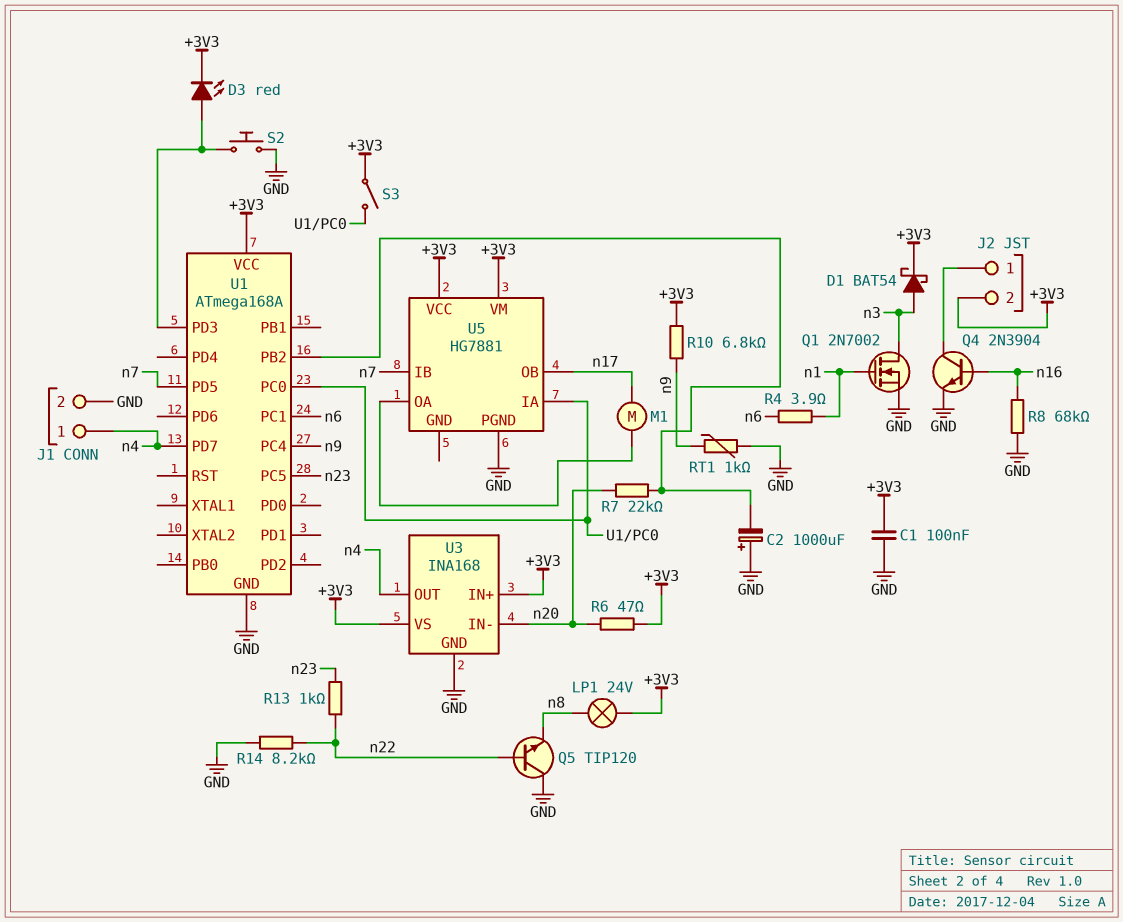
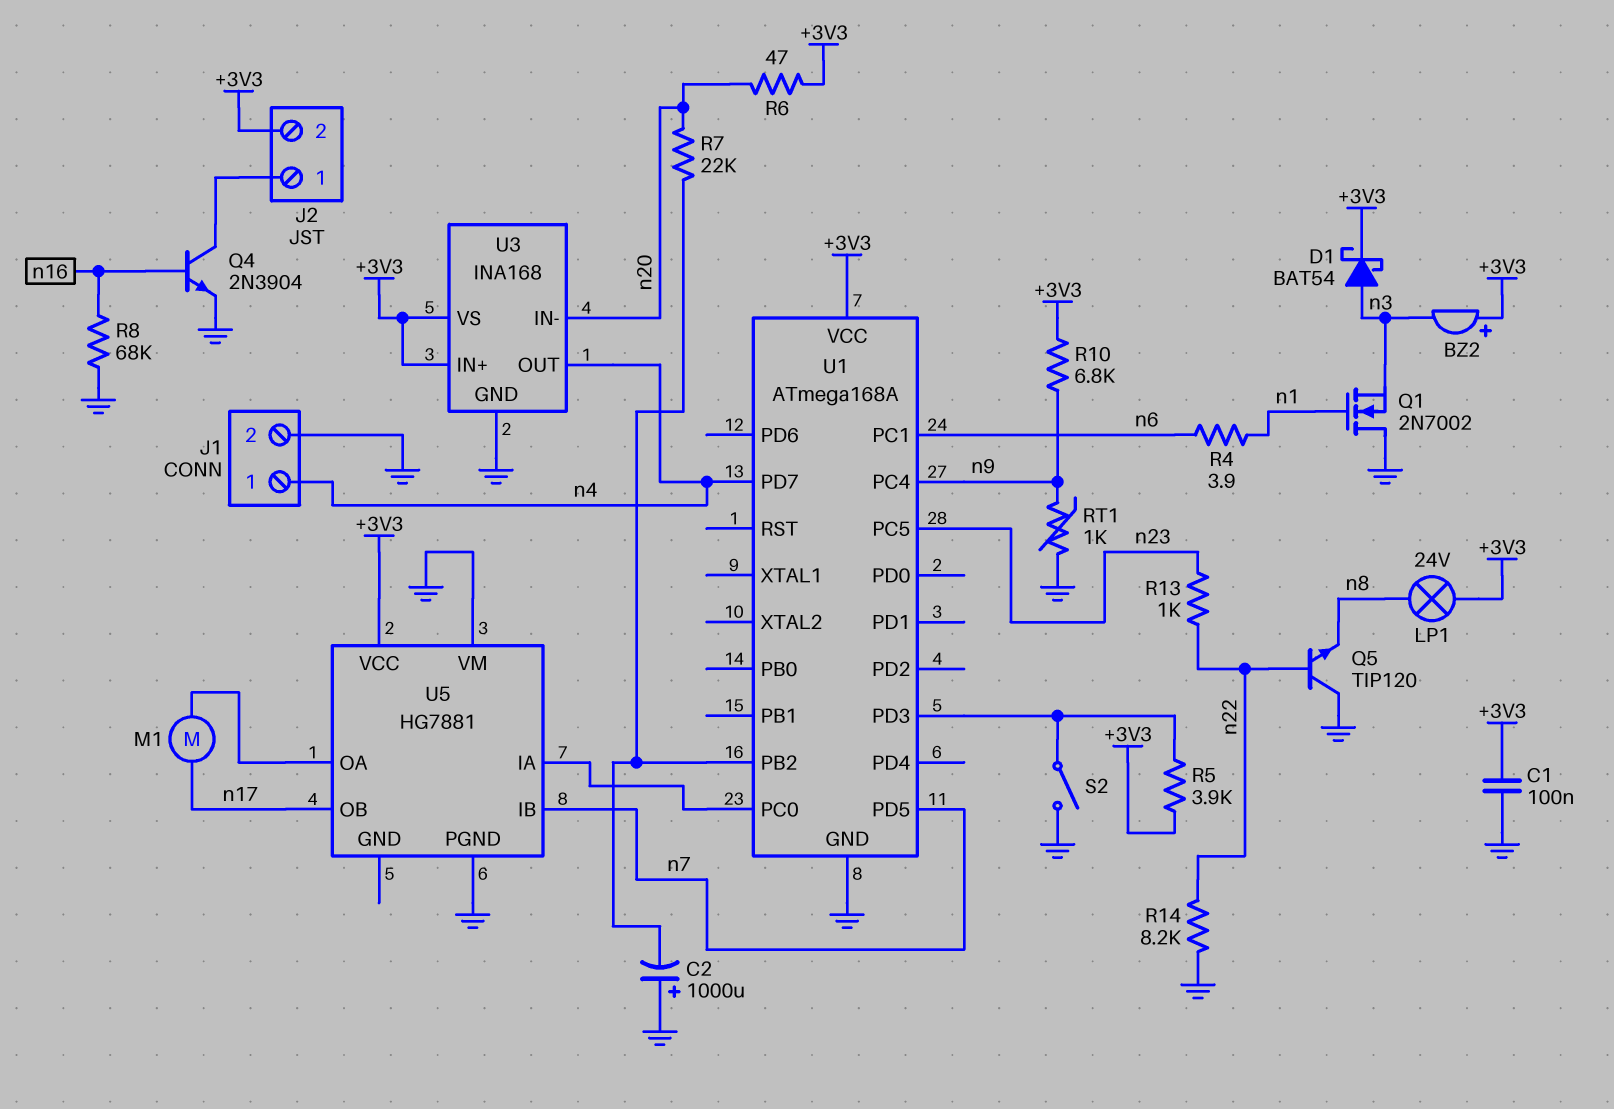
BZ2: none -> buzzer (plus +3V3, minus n3)
D3: LED red (A U1/PD3, K +3V3) -> none
Q1: NMOS 2N7002 (G n1, D n3, S GND) -> NMOS 2N7002 (G n1, D GND, S n3)
R5: none -> 3.9k (+3V3, U1/PD3)
S2: button (GND, U1/PD3) -> switch (GND, U1/PD3)
S3: switch (+3V3, U1/PC0) -> none
U5 pin VM: +3V3 -> GND

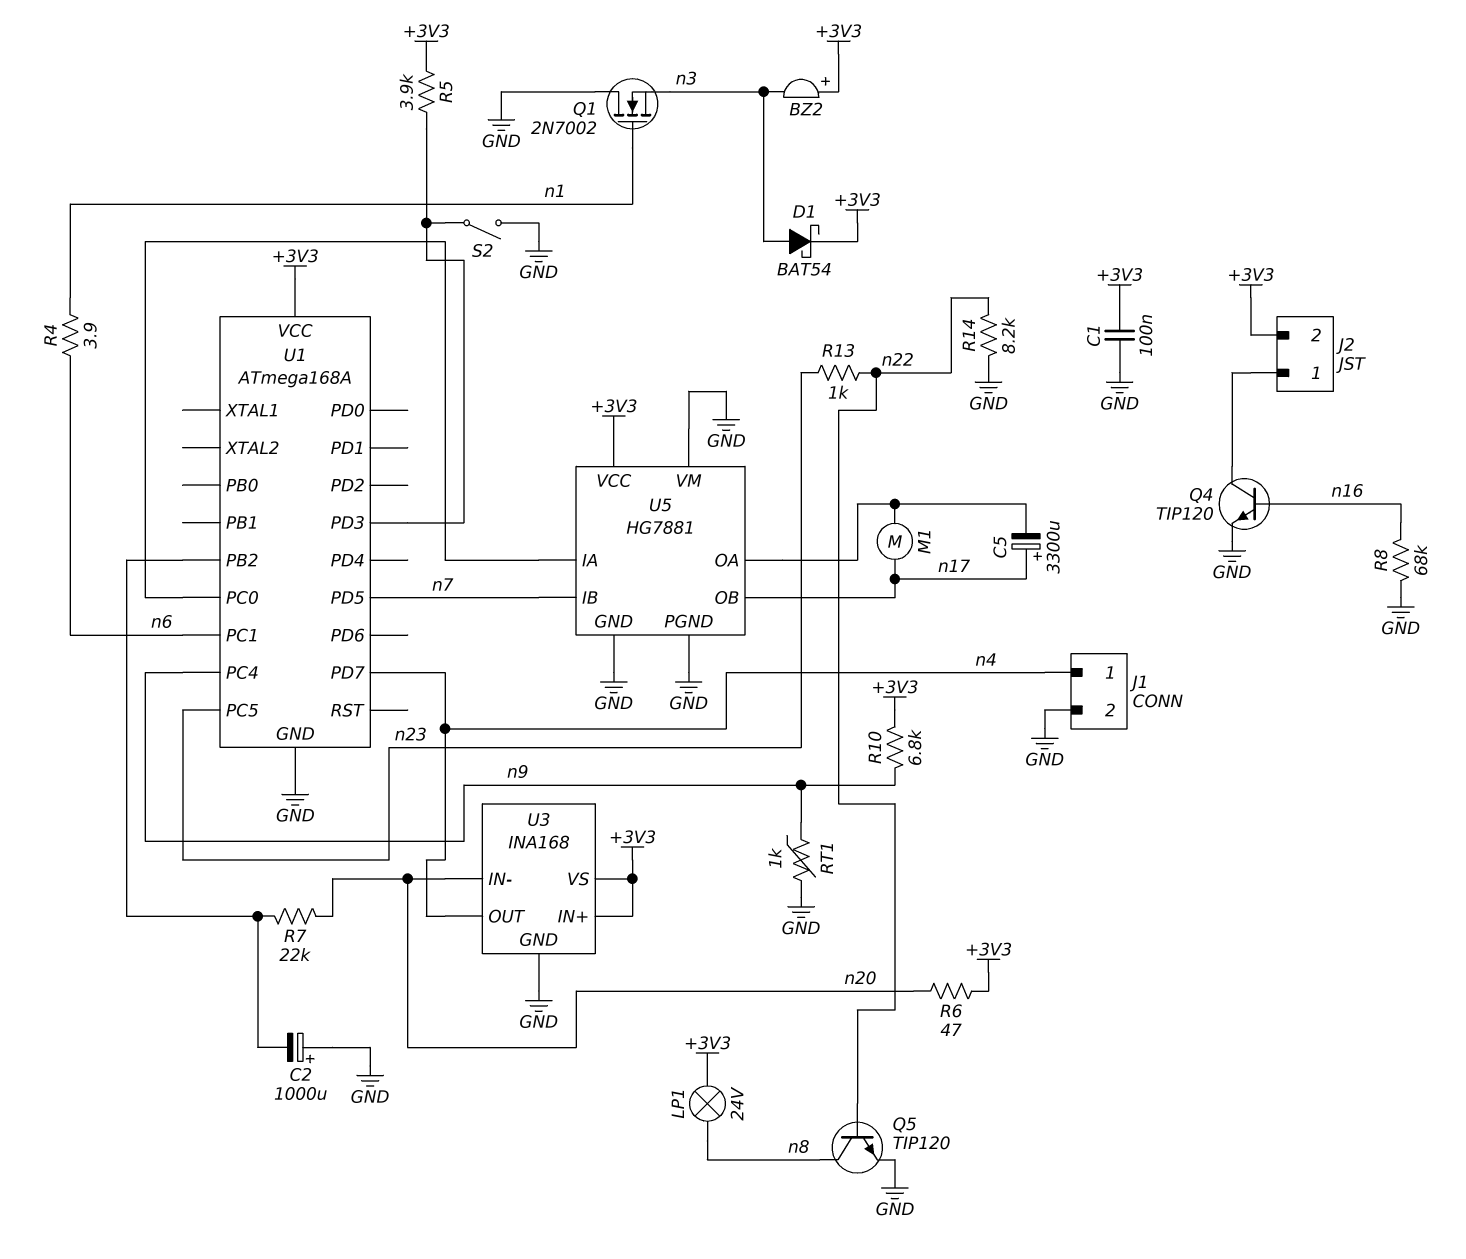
C5: none -> 3300uF (plus n17, minus U5/OA)
Q4: NPN 2N3904 (B n16, C J2/1, E GND) -> NPN TIP120 (B n16, C J2/1, E GND)
Q5: NPN TIP120 (B n22, C GND, E n8) -> NPN TIP120 (B n22, C n8, E GND)
U5 pin GND: none -> GND

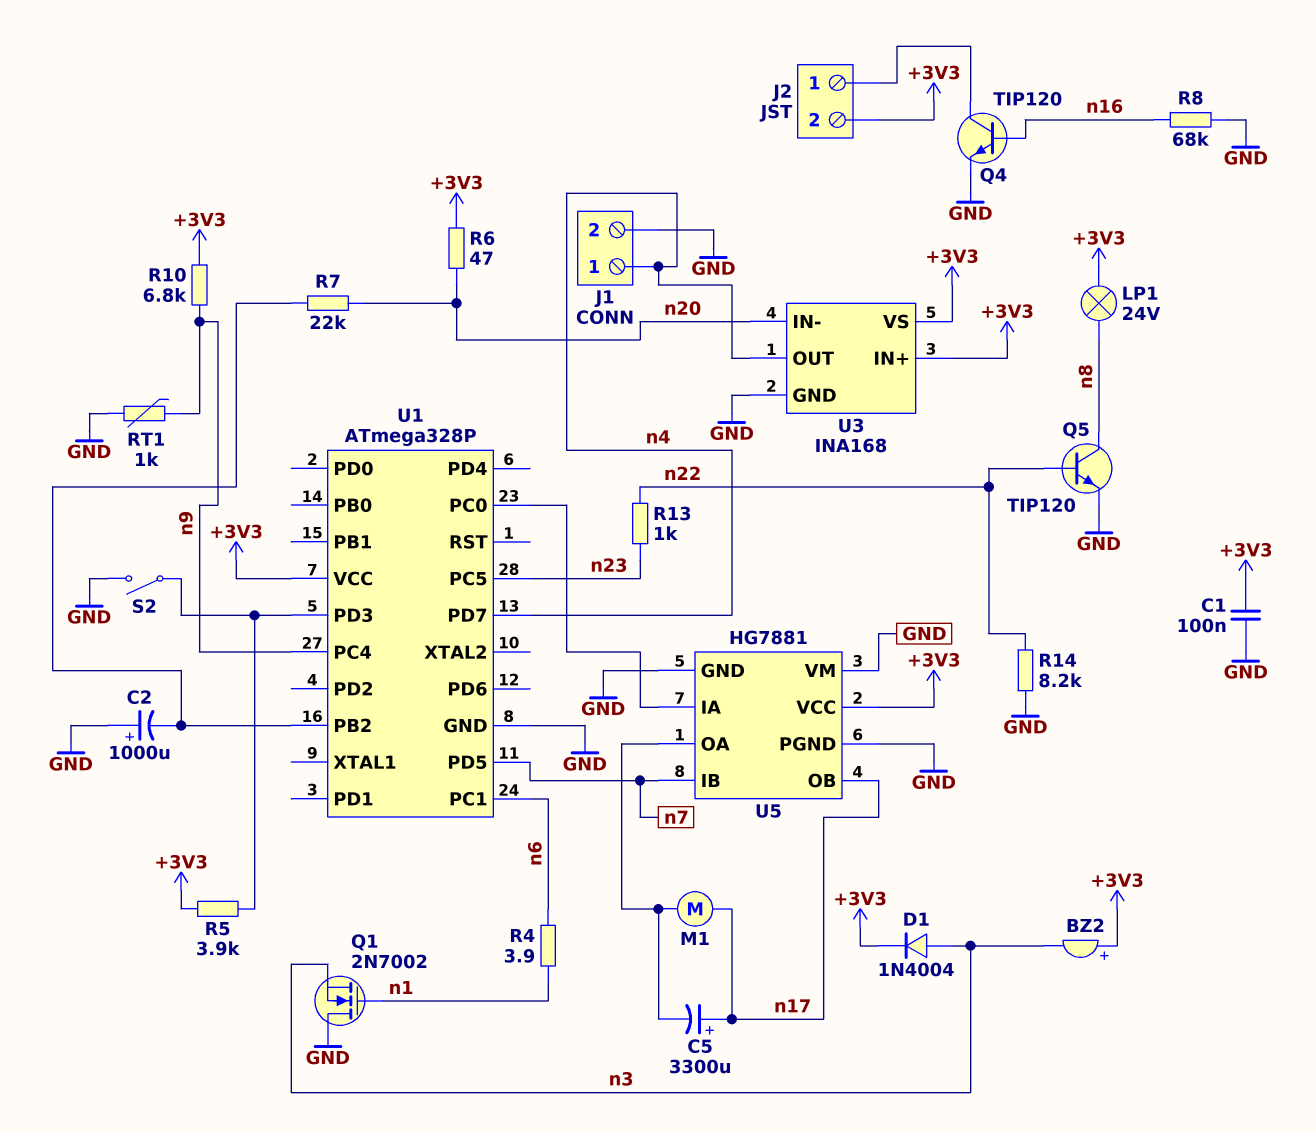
D1: schottky BAT54 (A n3, K +3V3) -> diode 1N4004 (A n3, K +3V3)
U1: ATmega168A -> ATmega328P

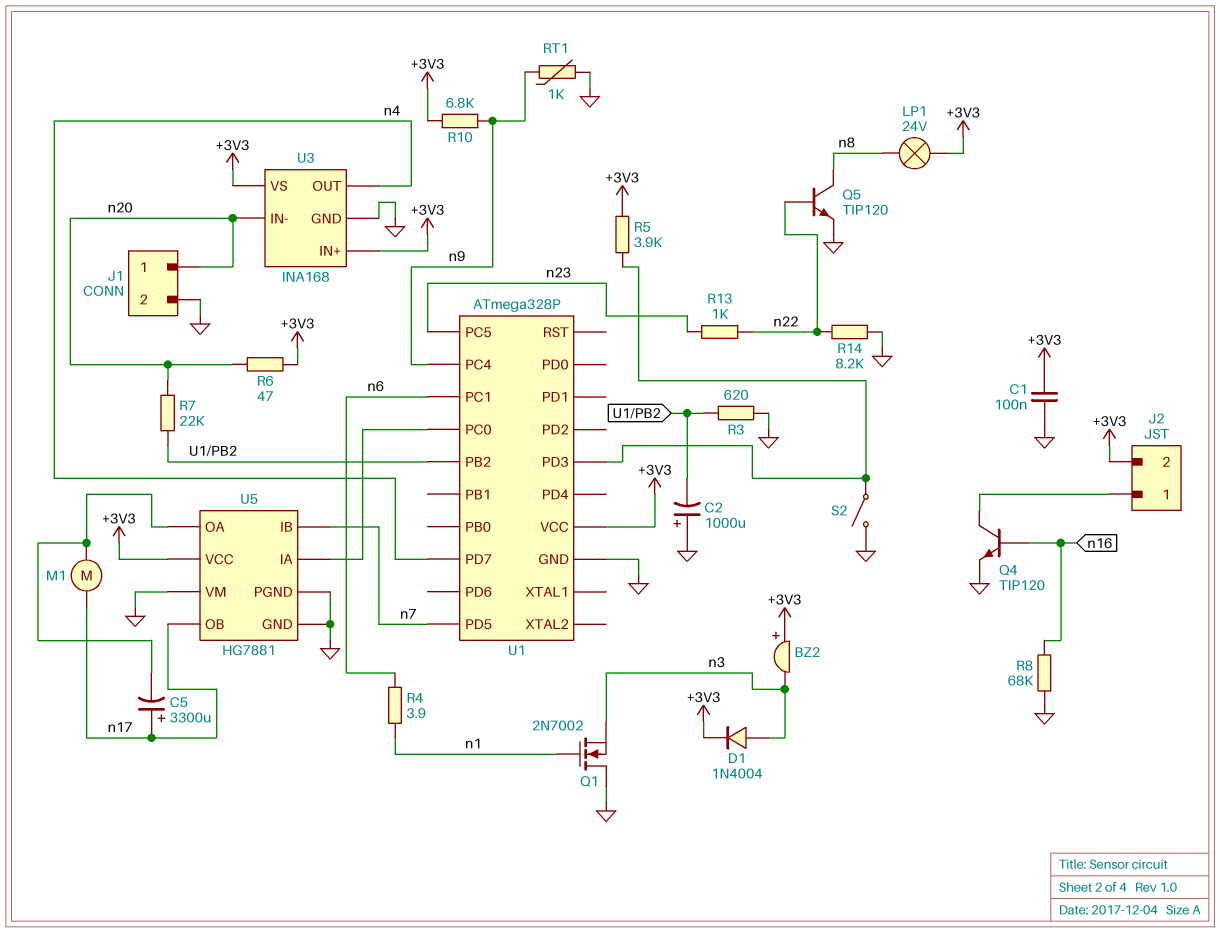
J1 pin 1: n4 -> n20
R3: none -> 620 (GND, U1/PB2)

